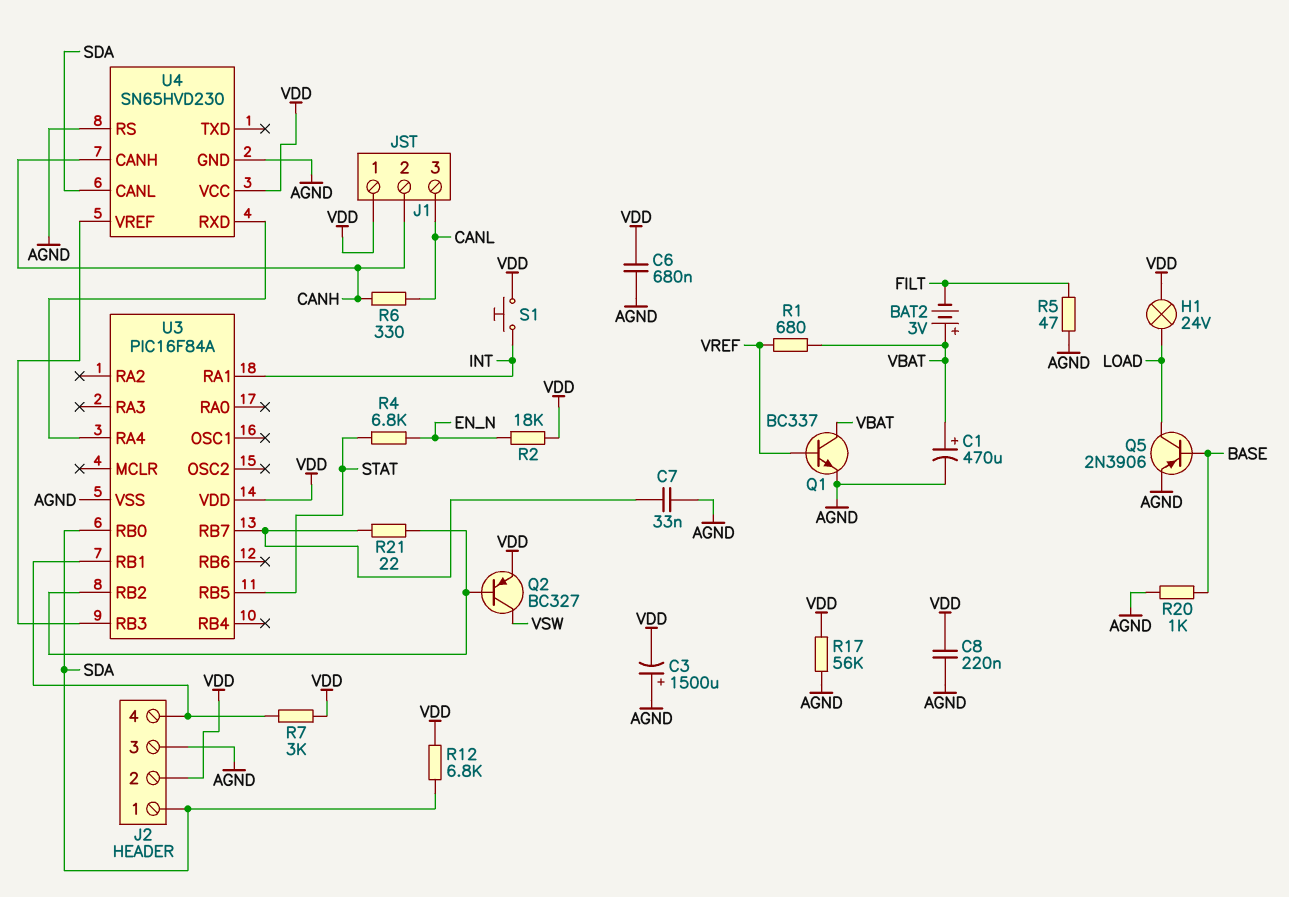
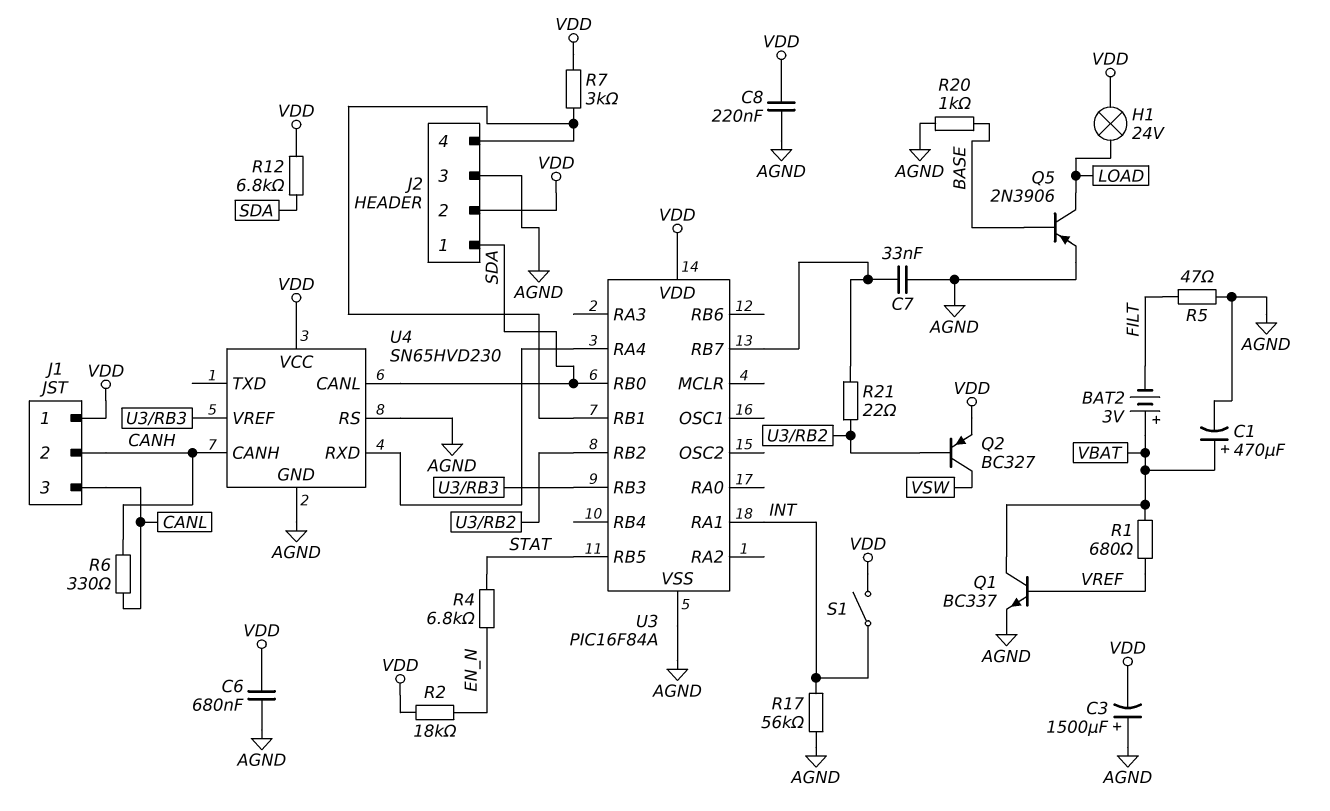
R17: 56k (AGND, VDD) -> 56k (AGND, INT)
S1: button (INT, VDD) -> switch (INT, VDD)

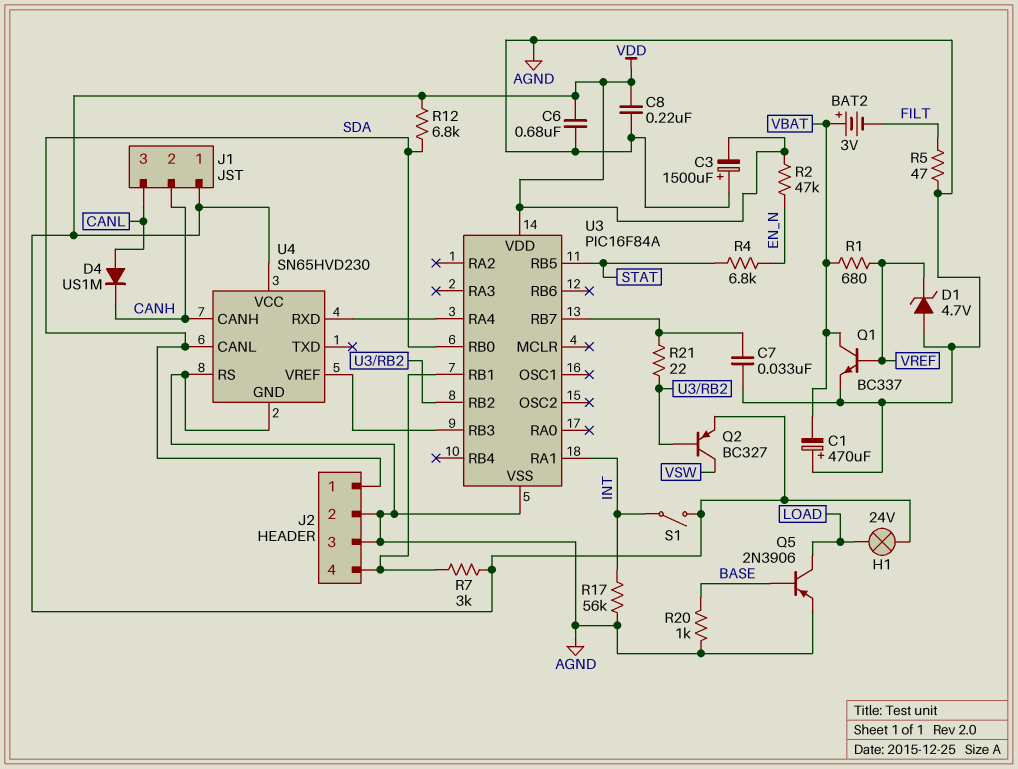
C1: 470uF (plus VBAT, minus AGND) -> 470uF (plus AGND, minus VBAT)
D1: none -> zener 4.7V (A AGND, K VREF)
D4: none -> diode US1M (A CANL, K CANH)
J2 pin 2: VDD -> AGND
R2: 18k (EN_N, VDD) -> 47k (EN_N, VDD)
R6: 330 (CANH, CANL) -> none

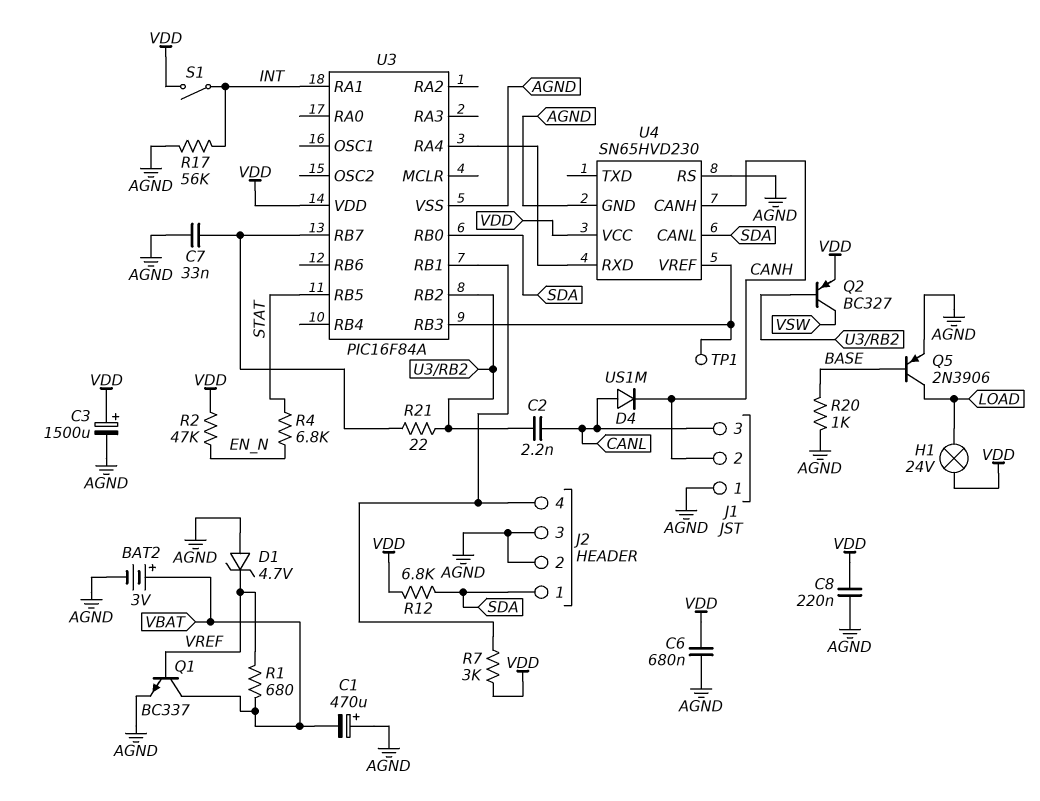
BAT2: 3V (plus VBAT, minus FILT) -> 3V (plus VBAT, minus AGND)
C2: none -> 2.2nF (CANL, U3/RB2)
C3: 1500uF (plus AGND, minus VDD) -> 1500uF (plus VDD, minus AGND)
J1 pin 1: VDD -> AGND
R5: 47 (AGND, FILT) -> none
TP1: none -> test point (U3/RB3)

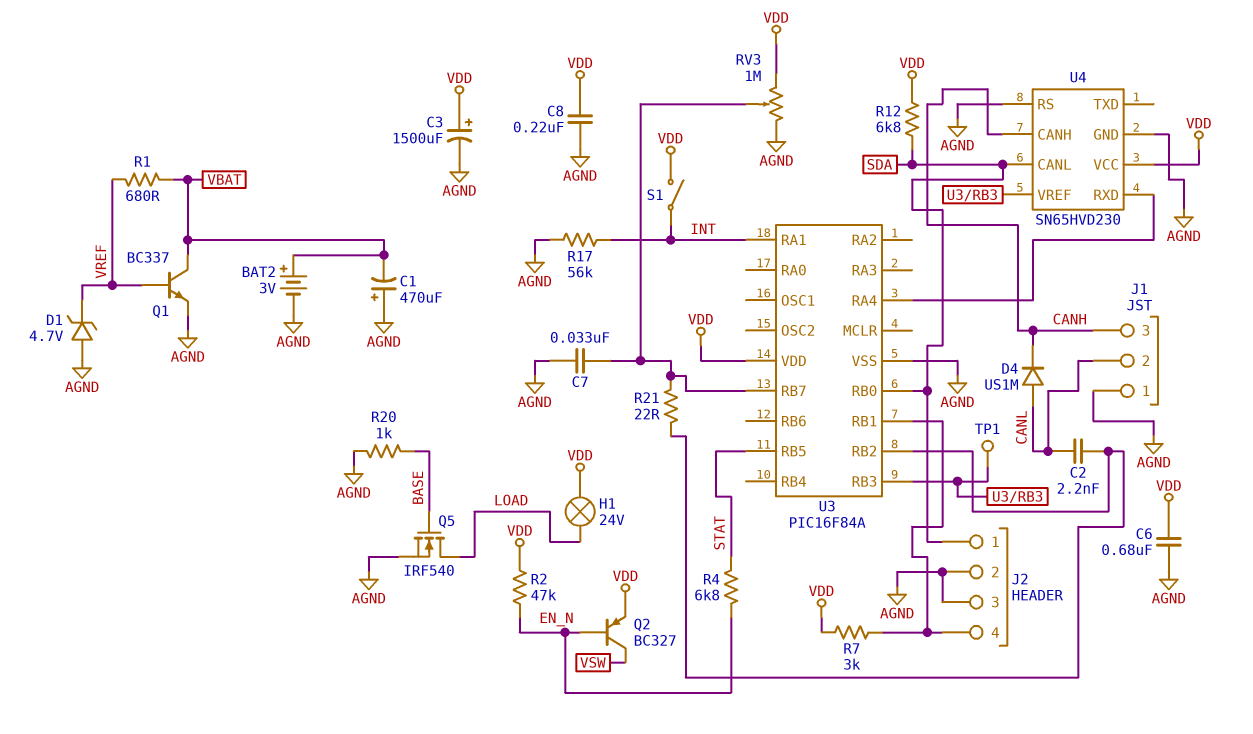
J1 pin 2: CANH -> CANL
J1 pin 3: CANL -> CANH
Q2: PNP BC327 (B U3/RB2, C VSW, E VDD) -> PNP BC327 (B EN_N, C VSW, E VDD)
Q5: PNP 2N3906 (B BASE, C LOAD, E AGND) -> NMOS IRF540 (G BASE, D LOAD, S AGND)
RV3: none -> 1M (AGND, VDD, wiper U3/RB7)

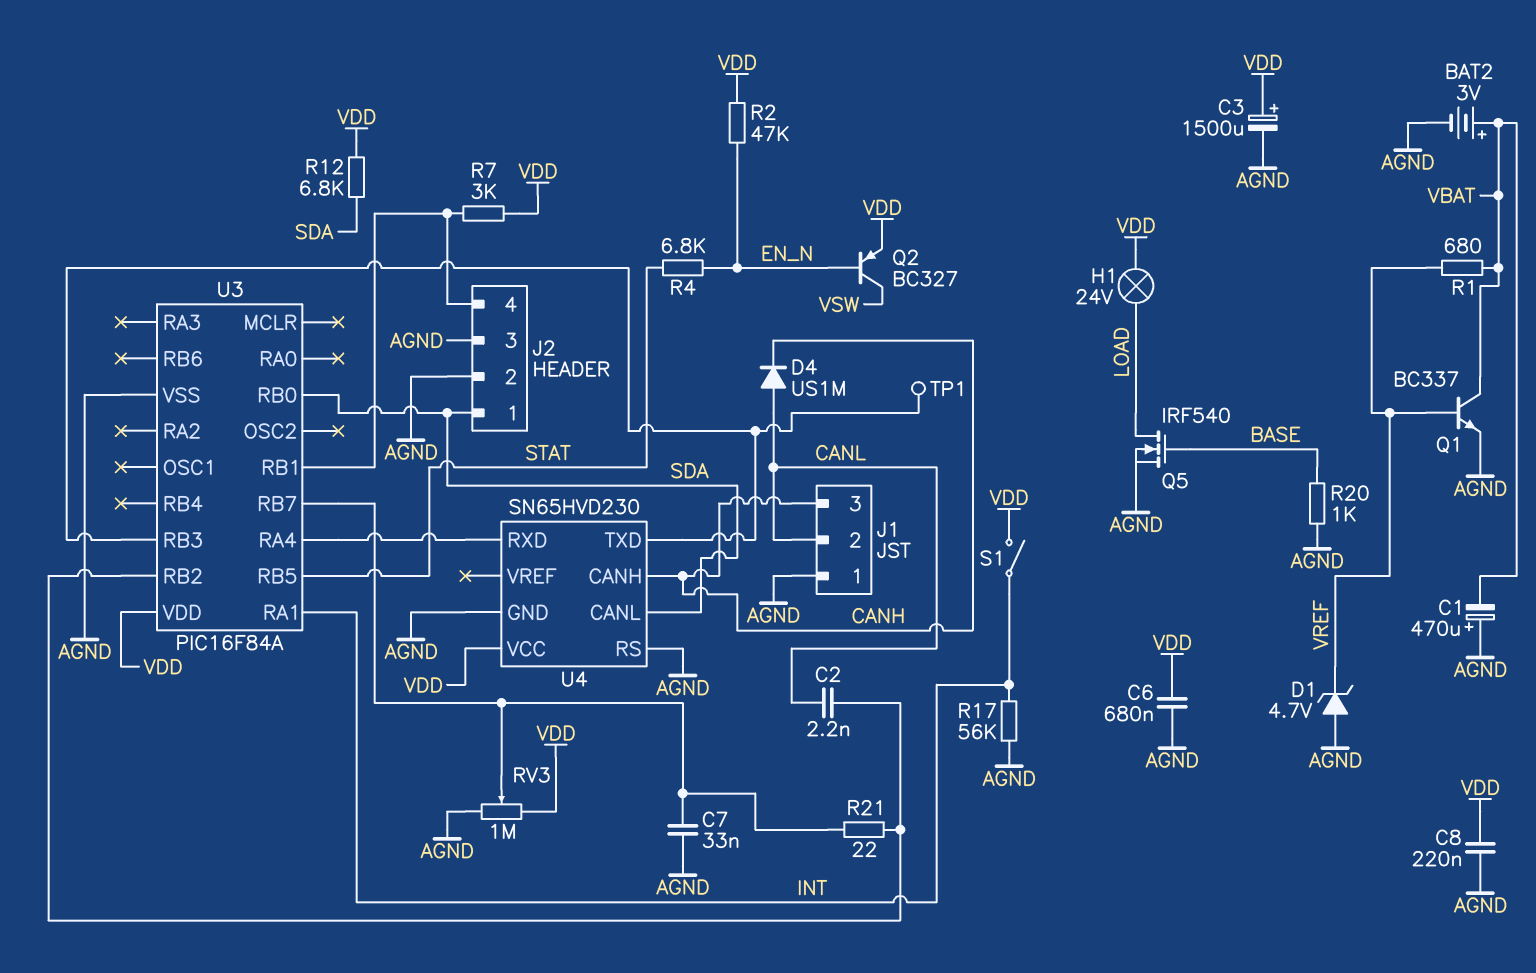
U4 pin TXD: none -> U3/RB3
U4 pin VREF: U3/RB3 -> none

